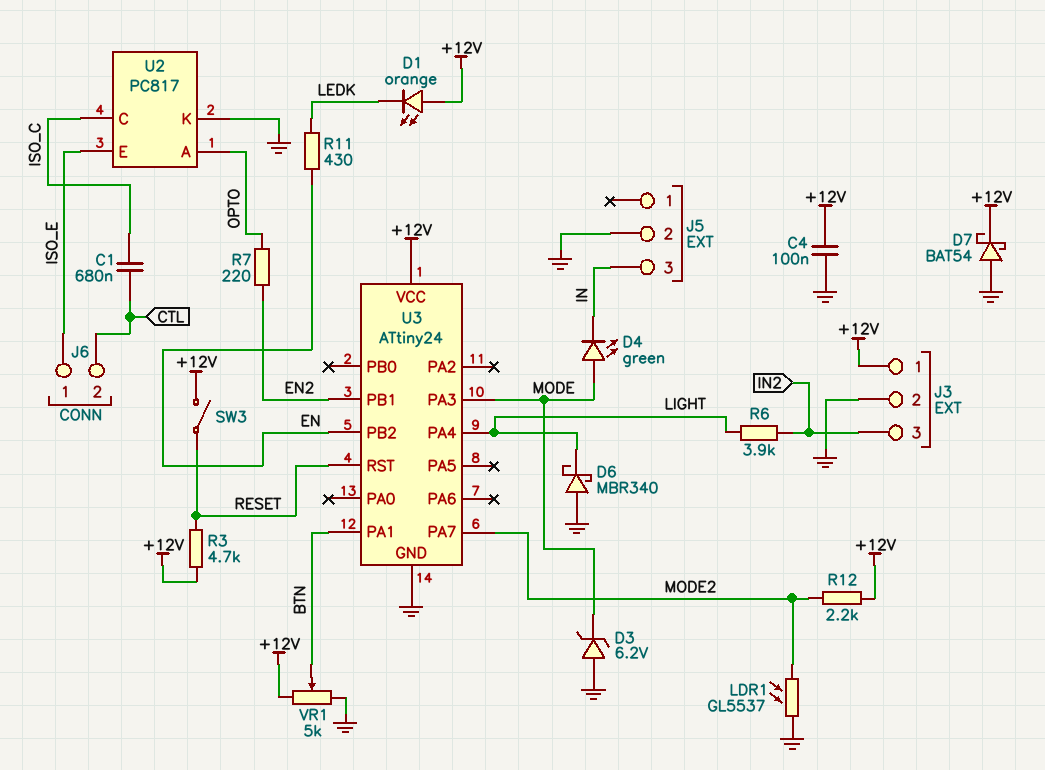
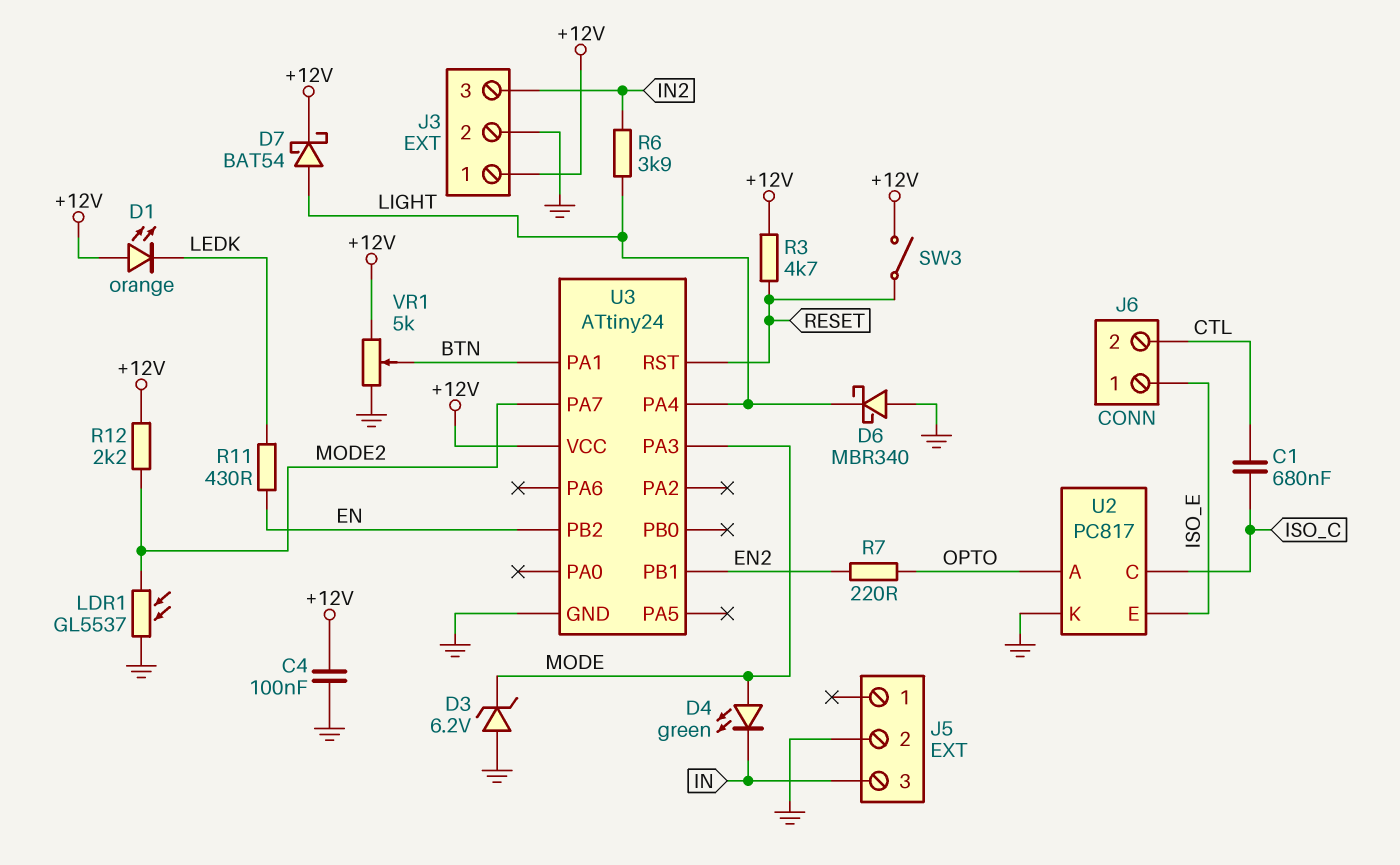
D7: schottky BAT54 (A GND, K +12V) -> schottky BAT54 (A LIGHT, K +12V)

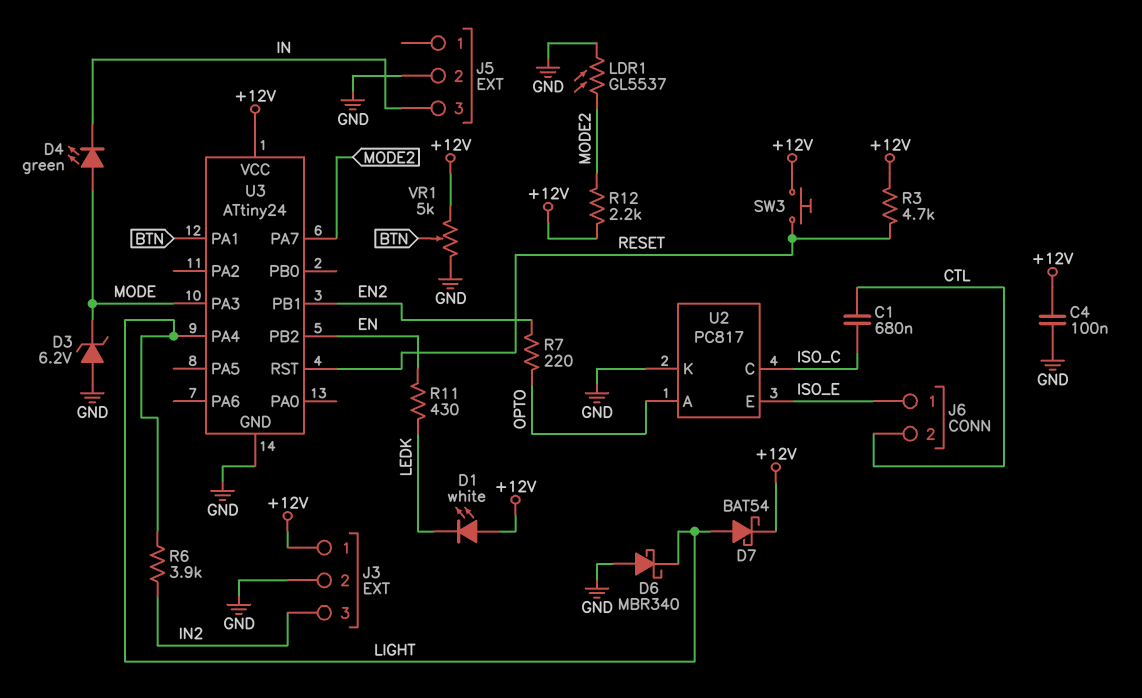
D1: LED orange (A +12V, K LEDK) -> LED white (A +12V, K LEDK)
SW3: switch (+12V, RESET) -> button (+12V, RESET)

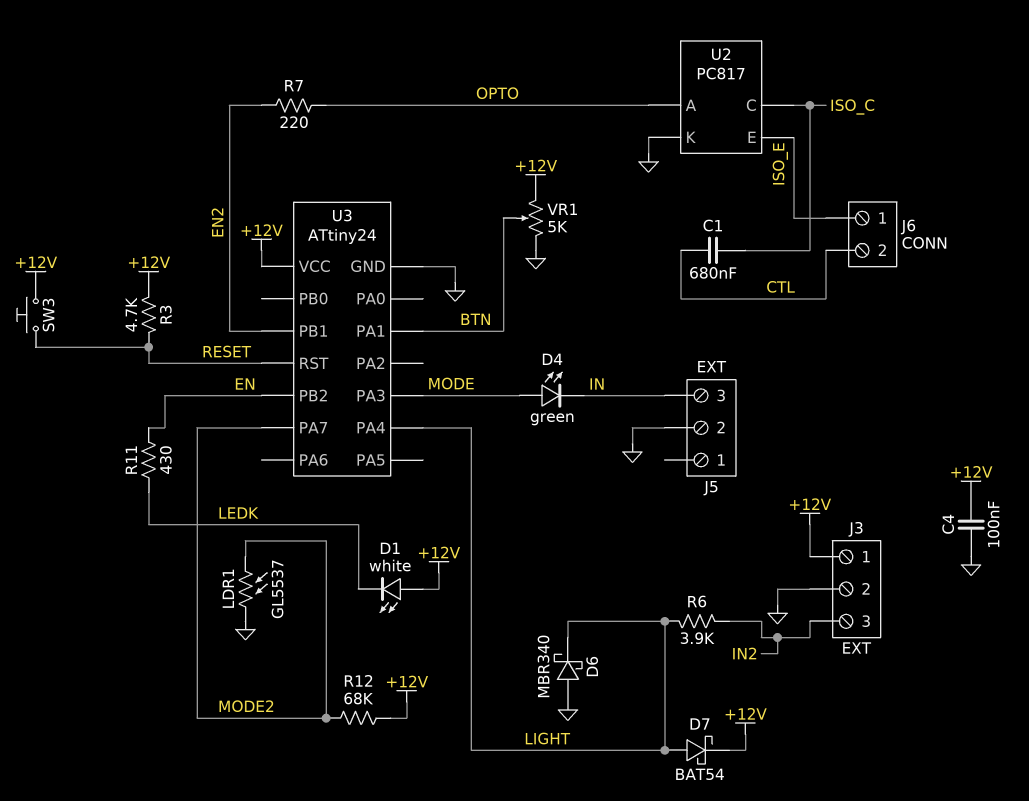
D3: zener 6.2V (A GND, K MODE) -> none
R12: 2.2k (+12V, MODE2) -> 68k (+12V, MODE2)

